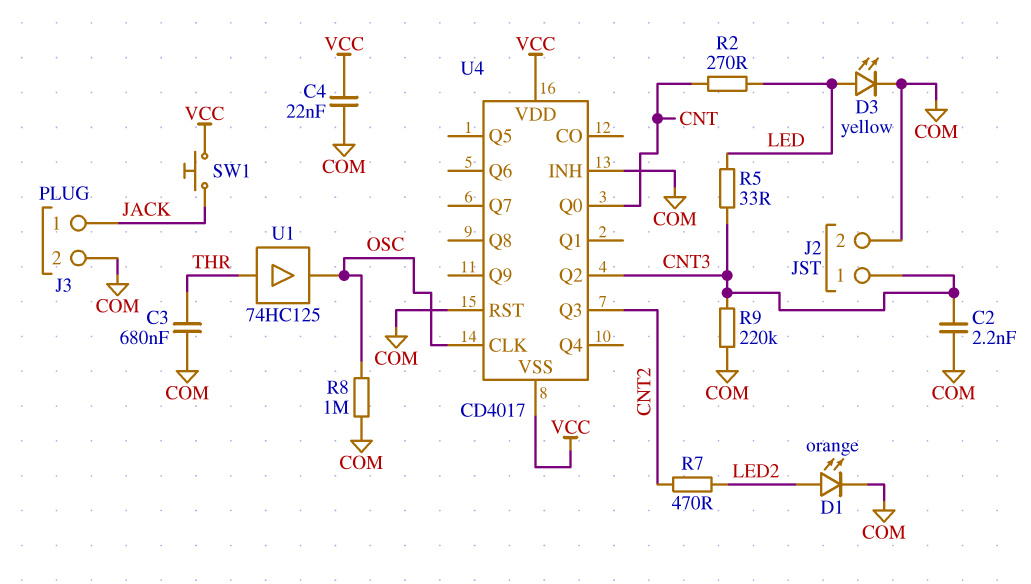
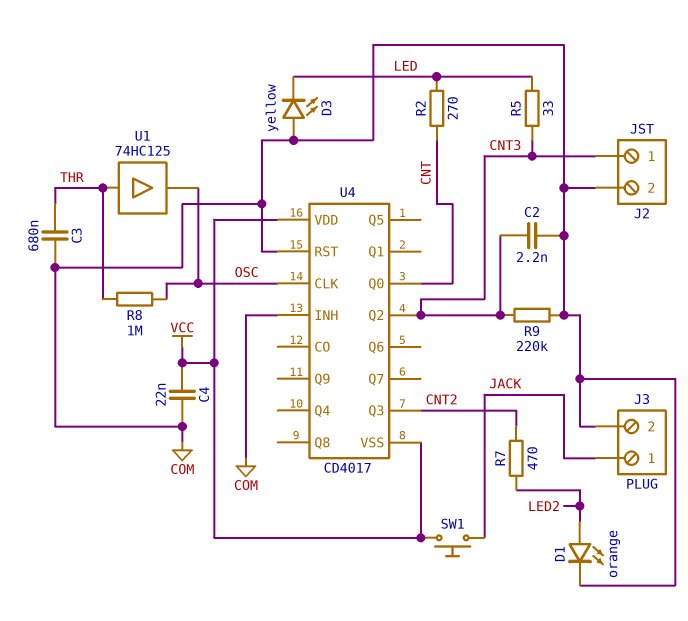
D3: LED yellow (A LED, K COM) -> LED yellow (A COM, K LED)
R8: 1M (COM, OSC) -> 1M (OSC, THR)

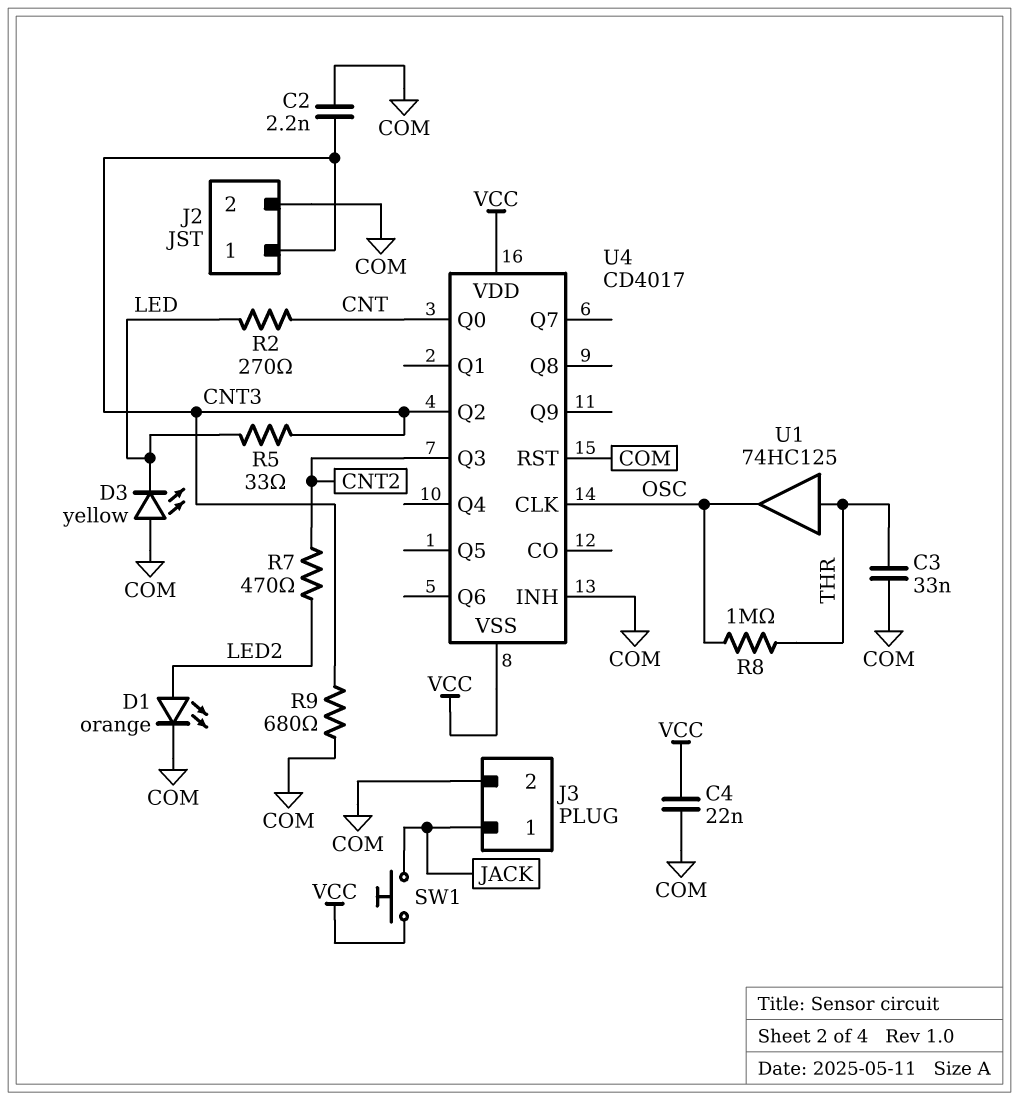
C3: 680nF (COM, THR) -> 33nF (COM, THR)
R9: 220k (CNT3, COM) -> 680 (CNT3, COM)

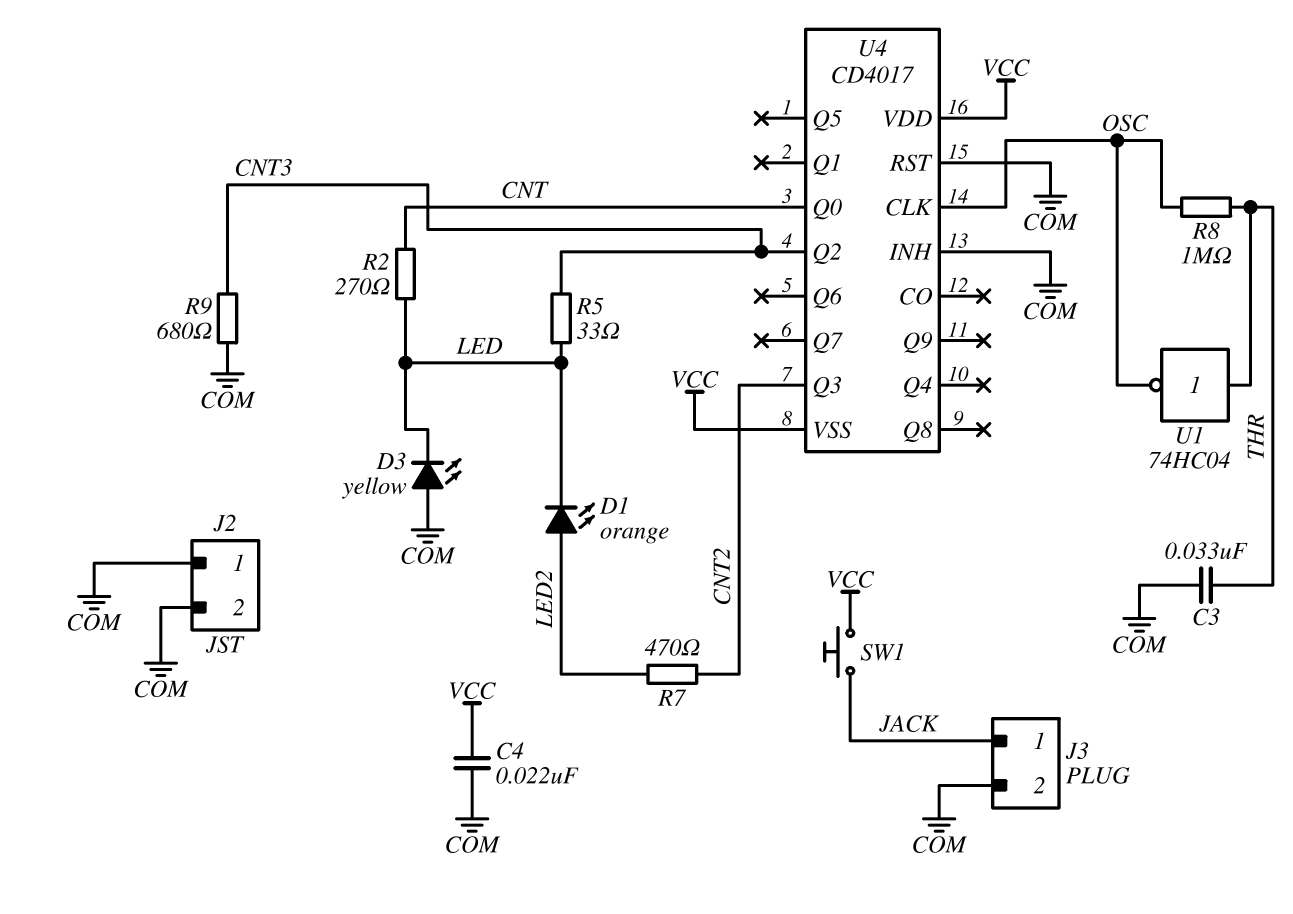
C2: 2.2nF (CNT3, COM) -> none
D1: LED orange (A LED2, K COM) -> LED orange (A LED2, K LED)
J2 pin 1: CNT3 -> COM
U1: buffer 74HC125 (in THR, out OSC) -> NOT 74HC04 (in THR, out OSC)

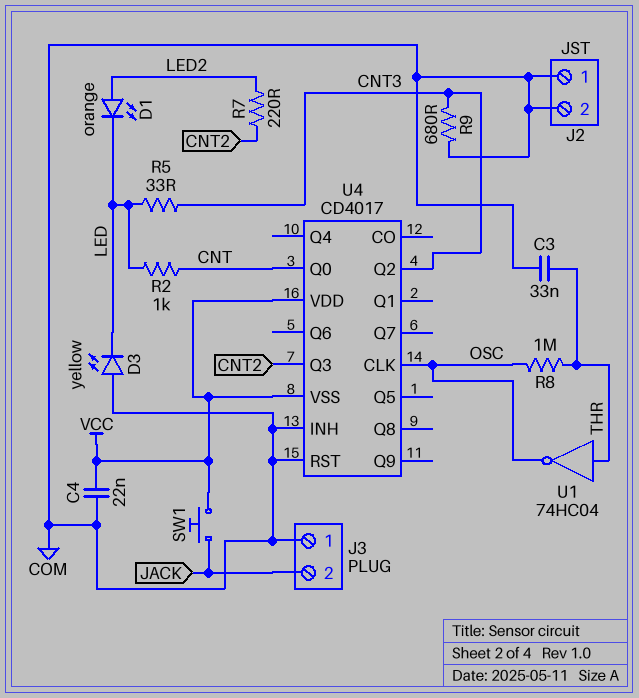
J3 pin 1: JACK -> COM
J3 pin 2: COM -> JACK
R2: 270 (CNT, LED) -> 1k (CNT, LED)
R7: 470 (CNT2, LED2) -> 220 (CNT2, LED2)

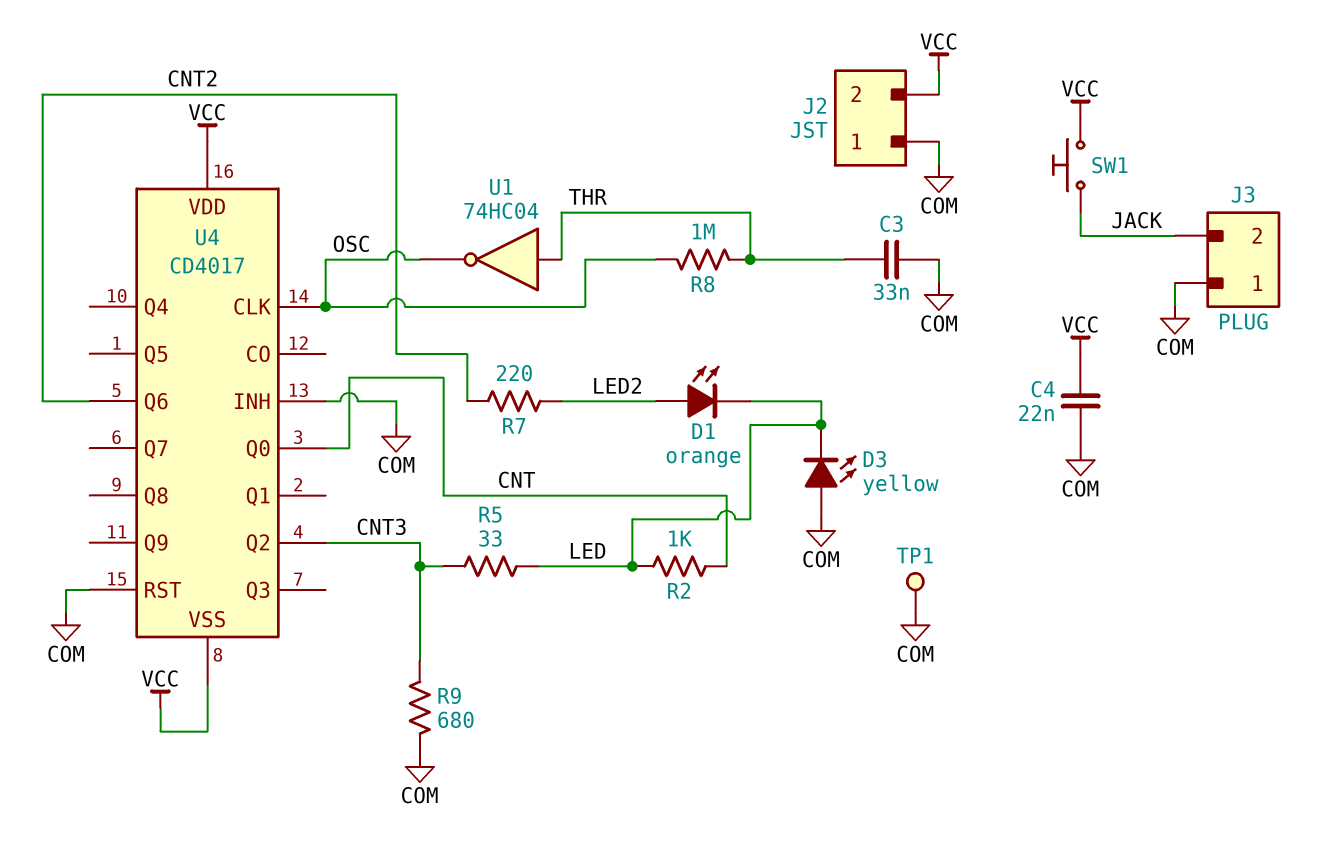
J2 pin 2: COM -> VCC
TP1: none -> test point (COM)
U4 pin Q3: CNT2 -> none
U4 pin Q6: none -> CNT2

